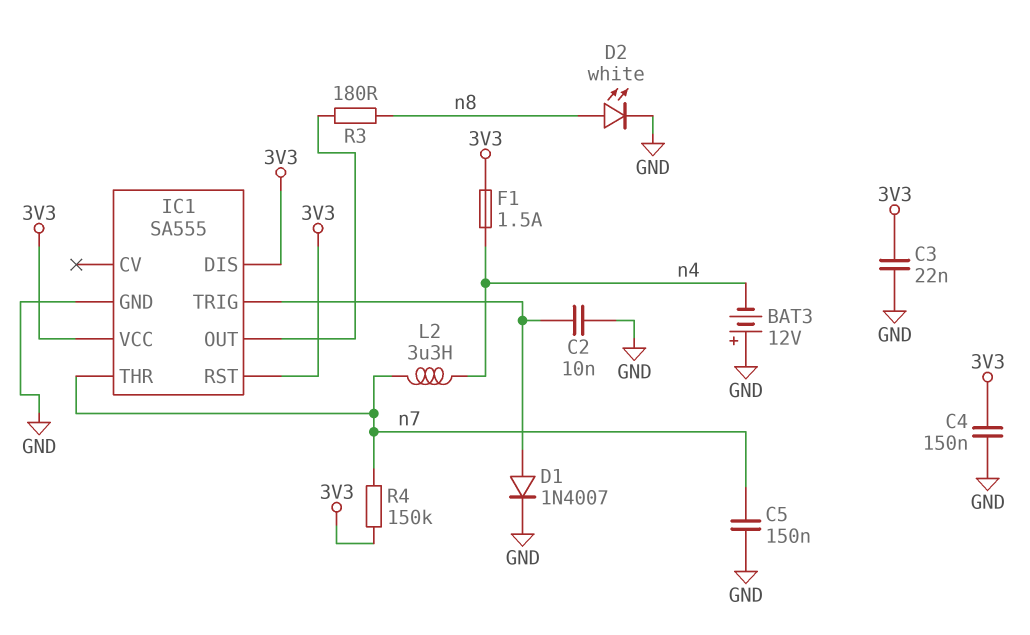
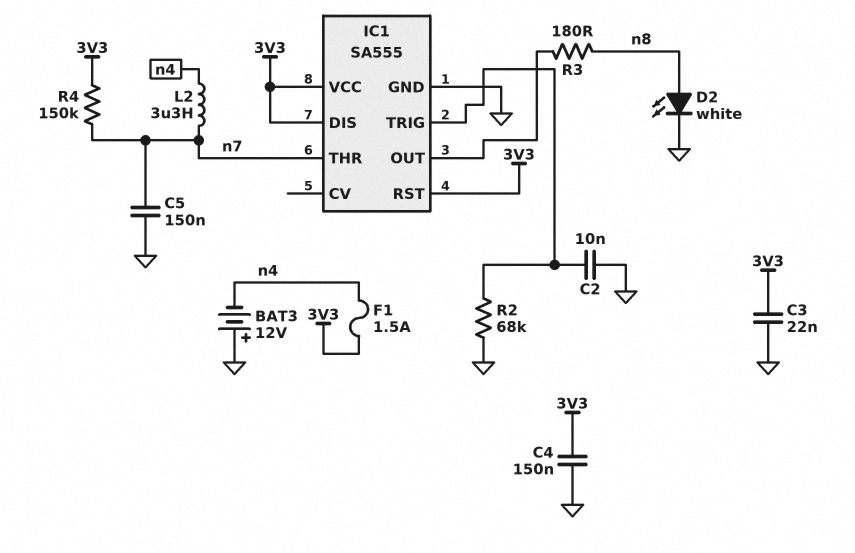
D1: diode 1N4007 (A IC1/TRIG, K GND) -> none
R2: none -> 68k (GND, IC1/TRIG)

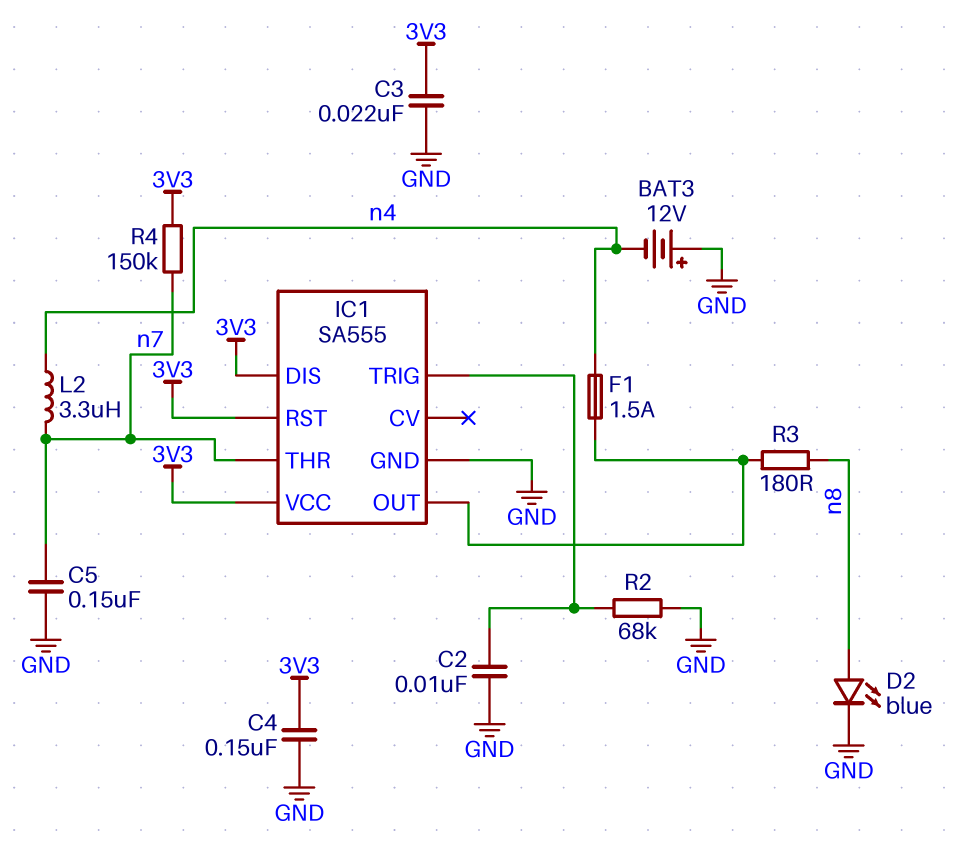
D2: LED white (A n8, K GND) -> LED blue (A n8, K GND)
F1: 1.5A (3V3, n4) -> 1.5A (IC1/OUT, n4)

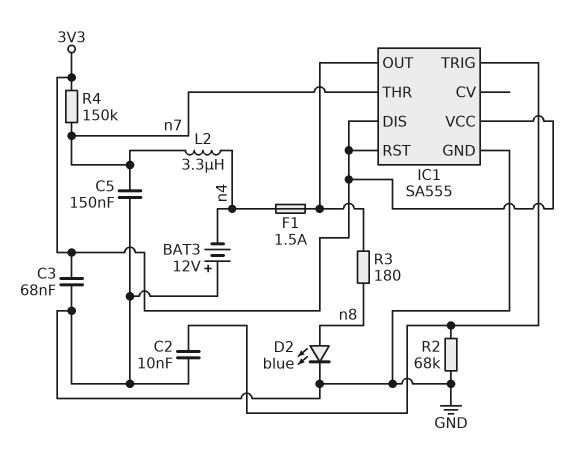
C3: 22nF (3V3, GND) -> 68nF (3V3, GND)
C4: 150nF (3V3, GND) -> none

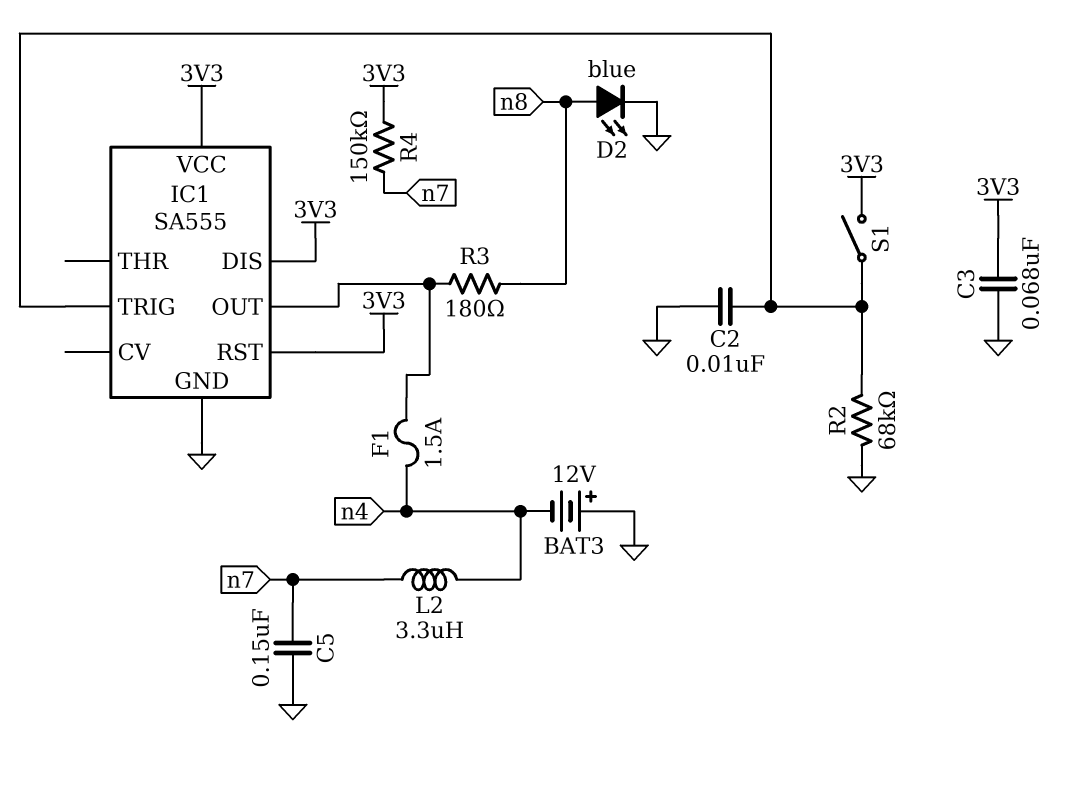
IC1 pin THR: n7 -> none
S1: none -> switch (3V3, IC1/TRIG)

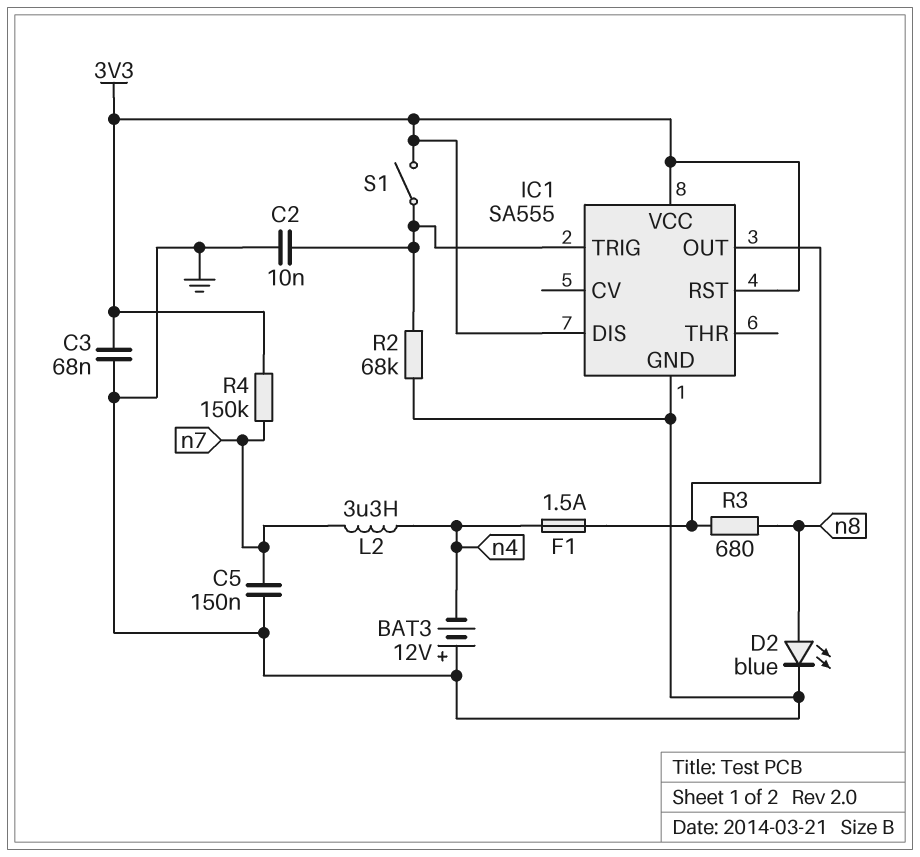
R3: 180 (IC1/OUT, n8) -> 680 (IC1/OUT, n8)

